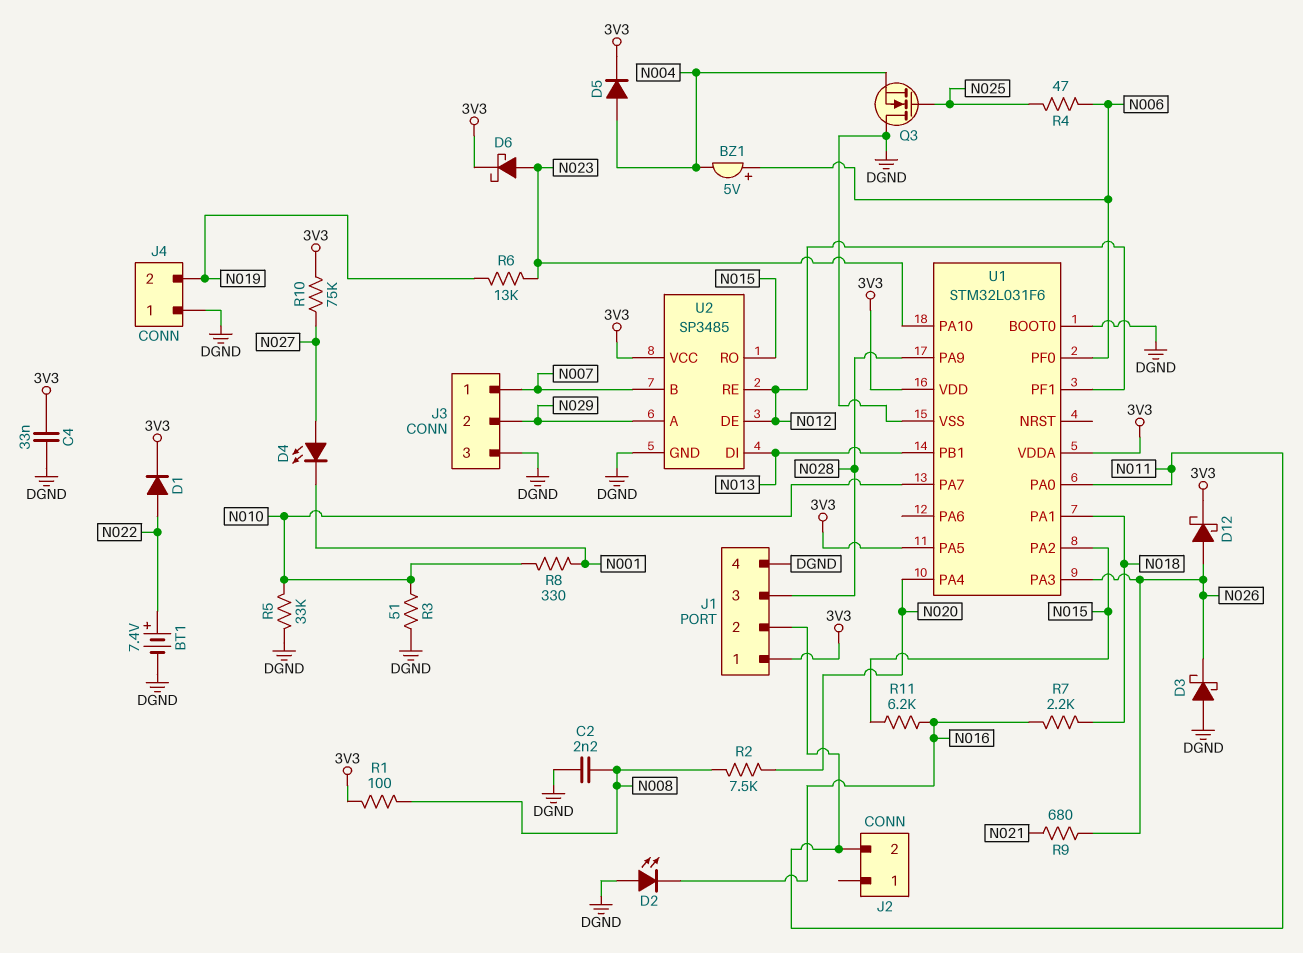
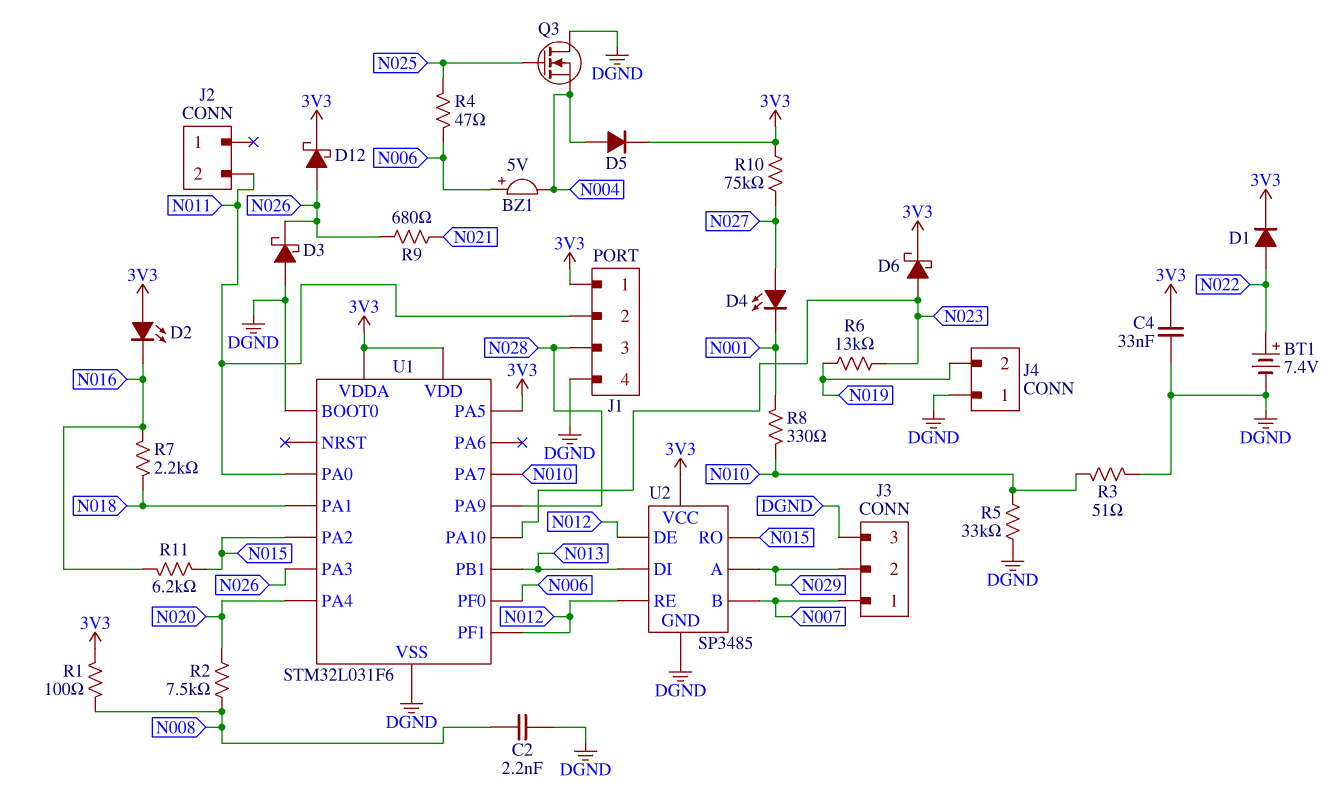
D2: LED (A DGND, K N016) -> LED (A 3V3, K N016)

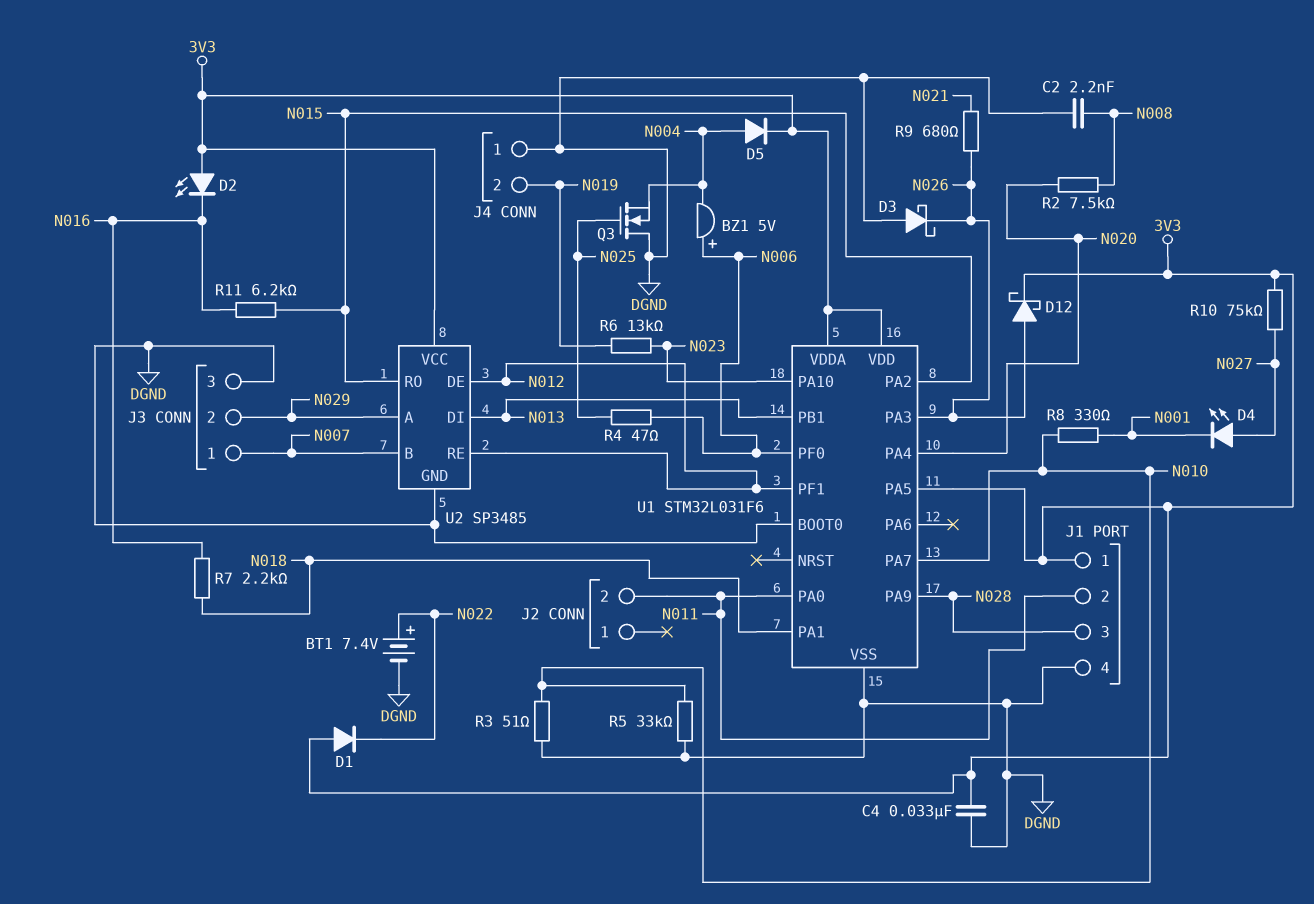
D1: diode (A N022, K 3V3) -> diode (A 3V3, K N022)
D6: schottky (A N023, K 3V3) -> none
R1: 100 (3V3, N008) -> none

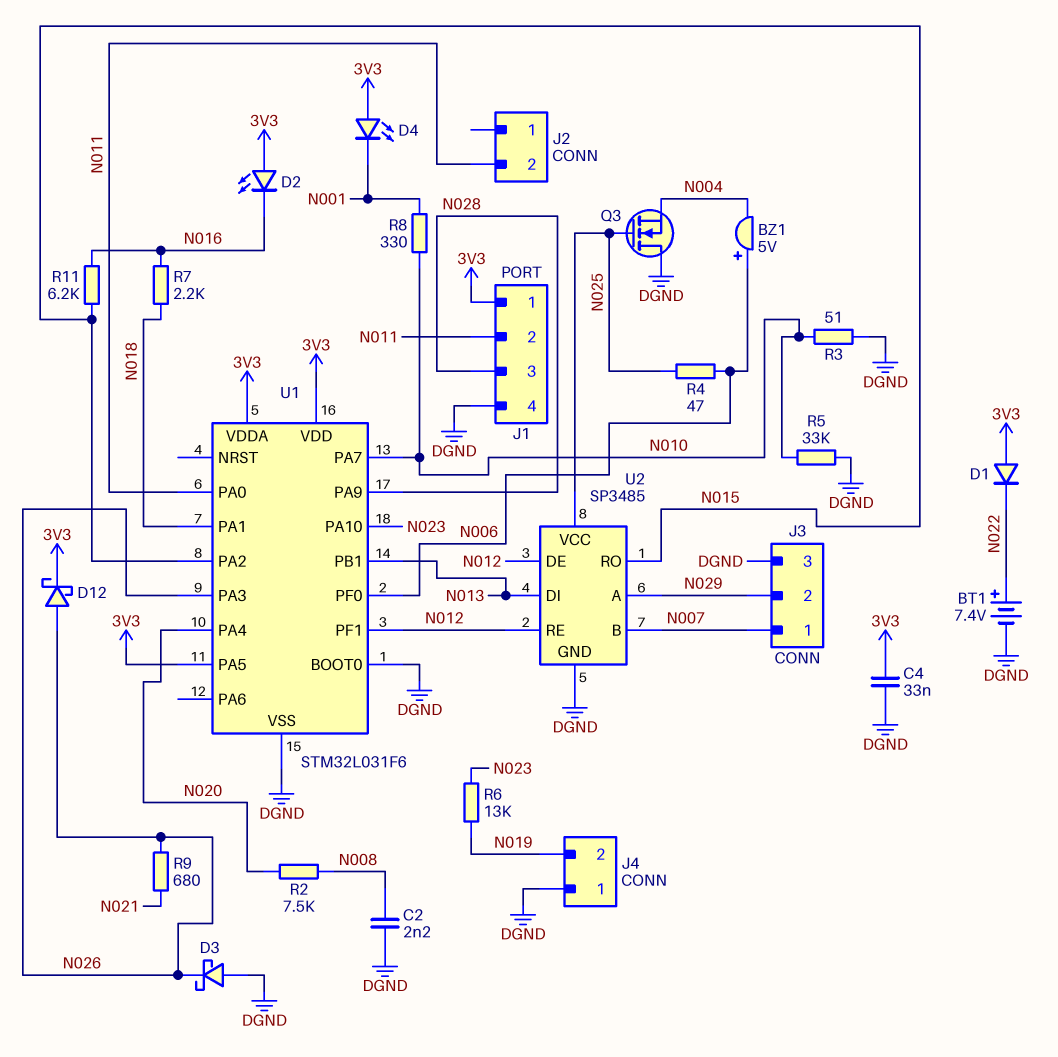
D4: LED (A N027, K N001) -> LED (A 3V3, K N001)
D5: diode (A N004, K 3V3) -> none
R10: 75k (3V3, N027) -> none
U2 pin VCC: 3V3 -> N025

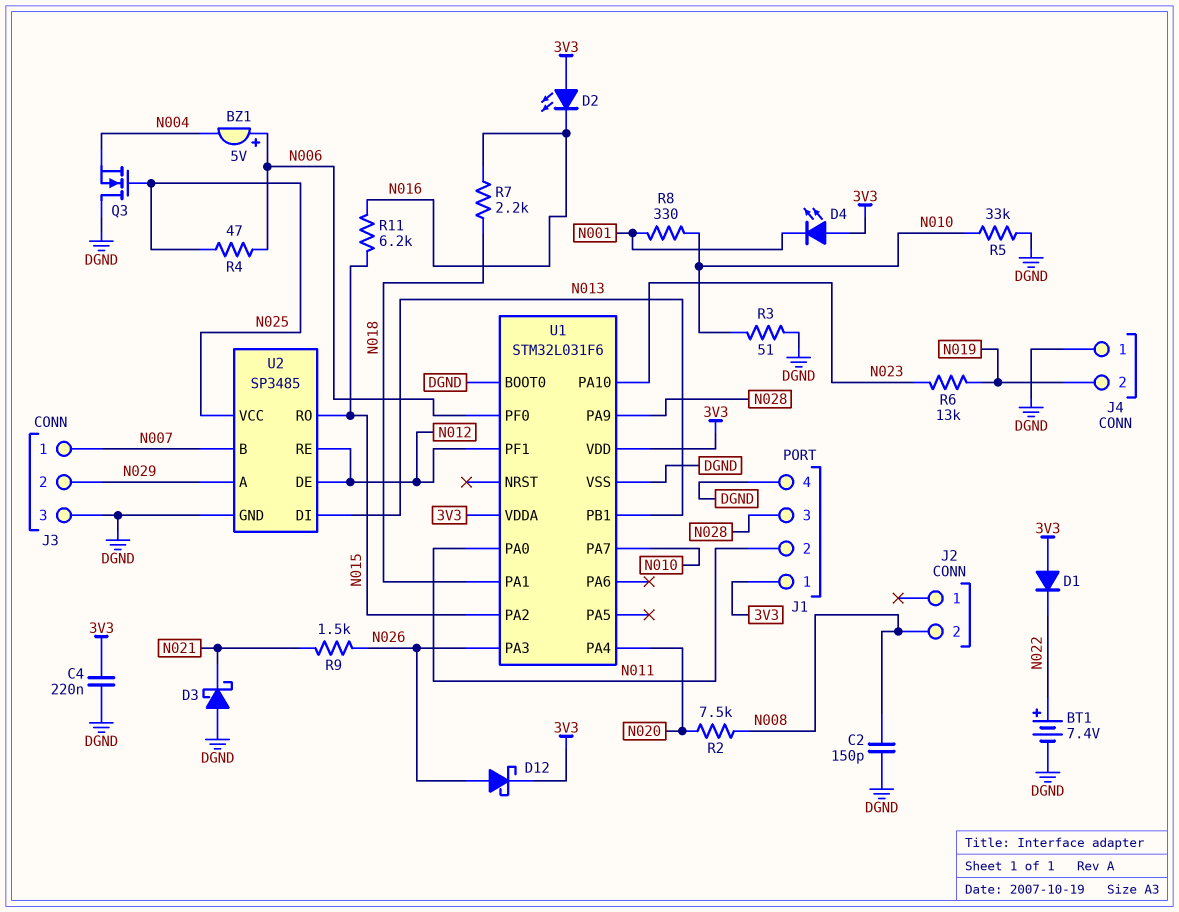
C2: 2.2nF (DGND, N008) -> 150pF (DGND, N008)
C4: 33nF (3V3, DGND) -> 220nF (3V3, DGND)
D3: schottky (A DGND, K N026) -> schottky (A DGND, K N021)
J2 pin 2: N011 -> N008
R9: 680 (N021, N026) -> 1.5k (N021, N026)
U1 pin PA5: 3V3 -> none

